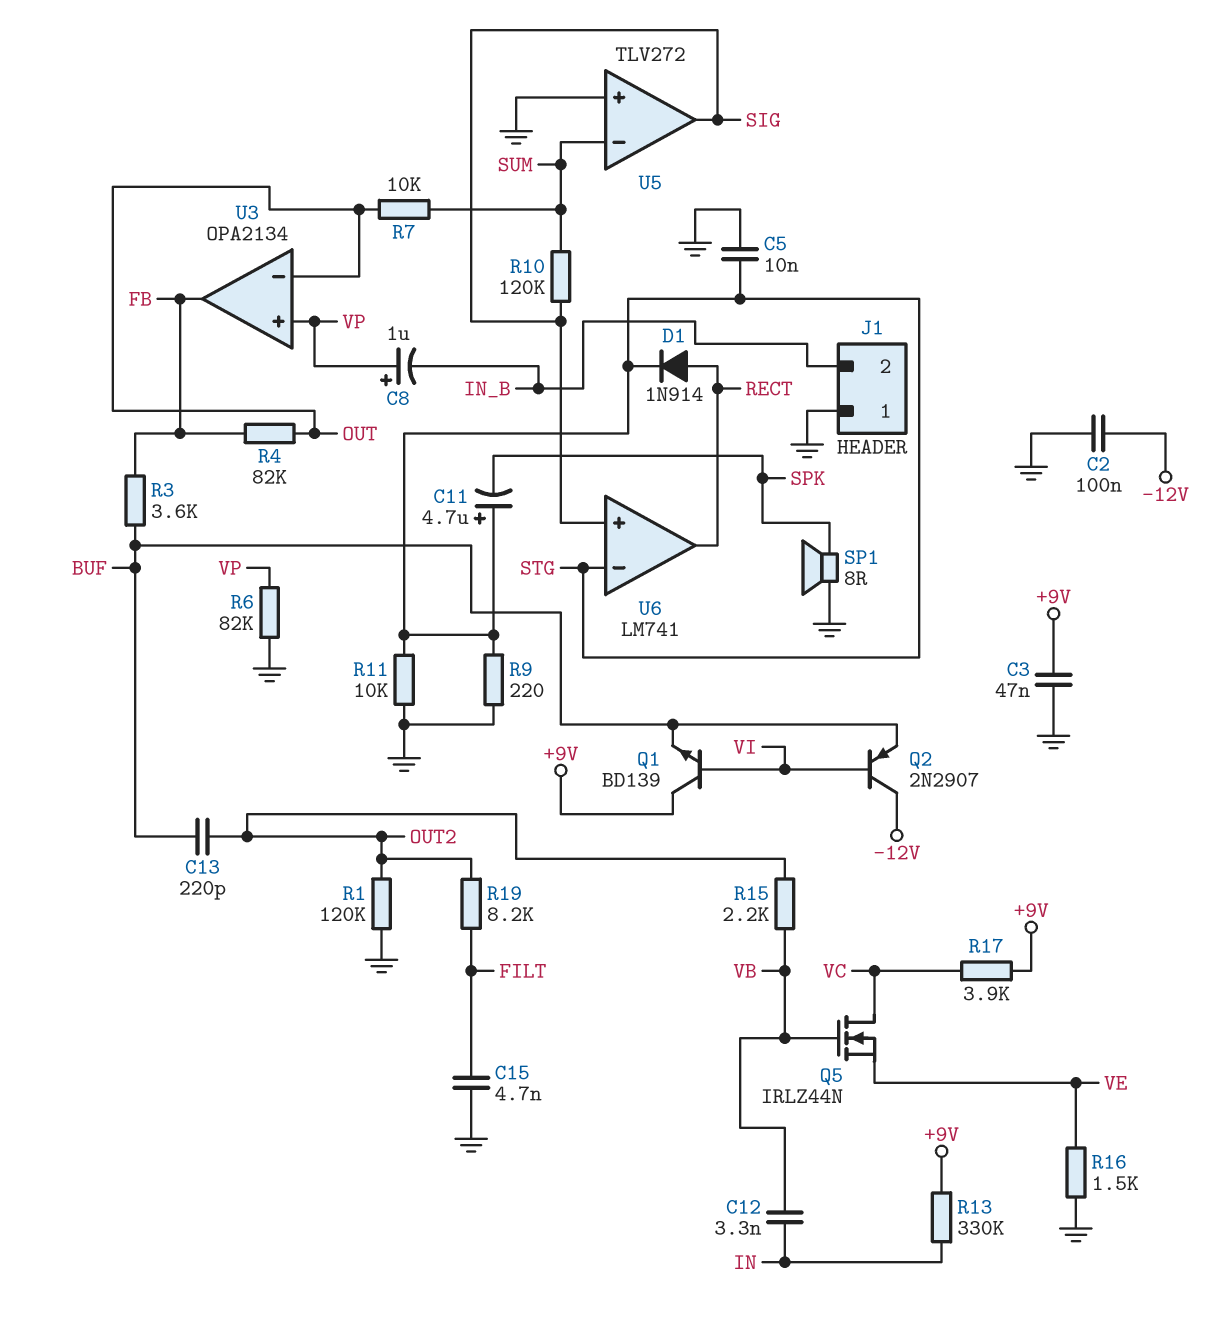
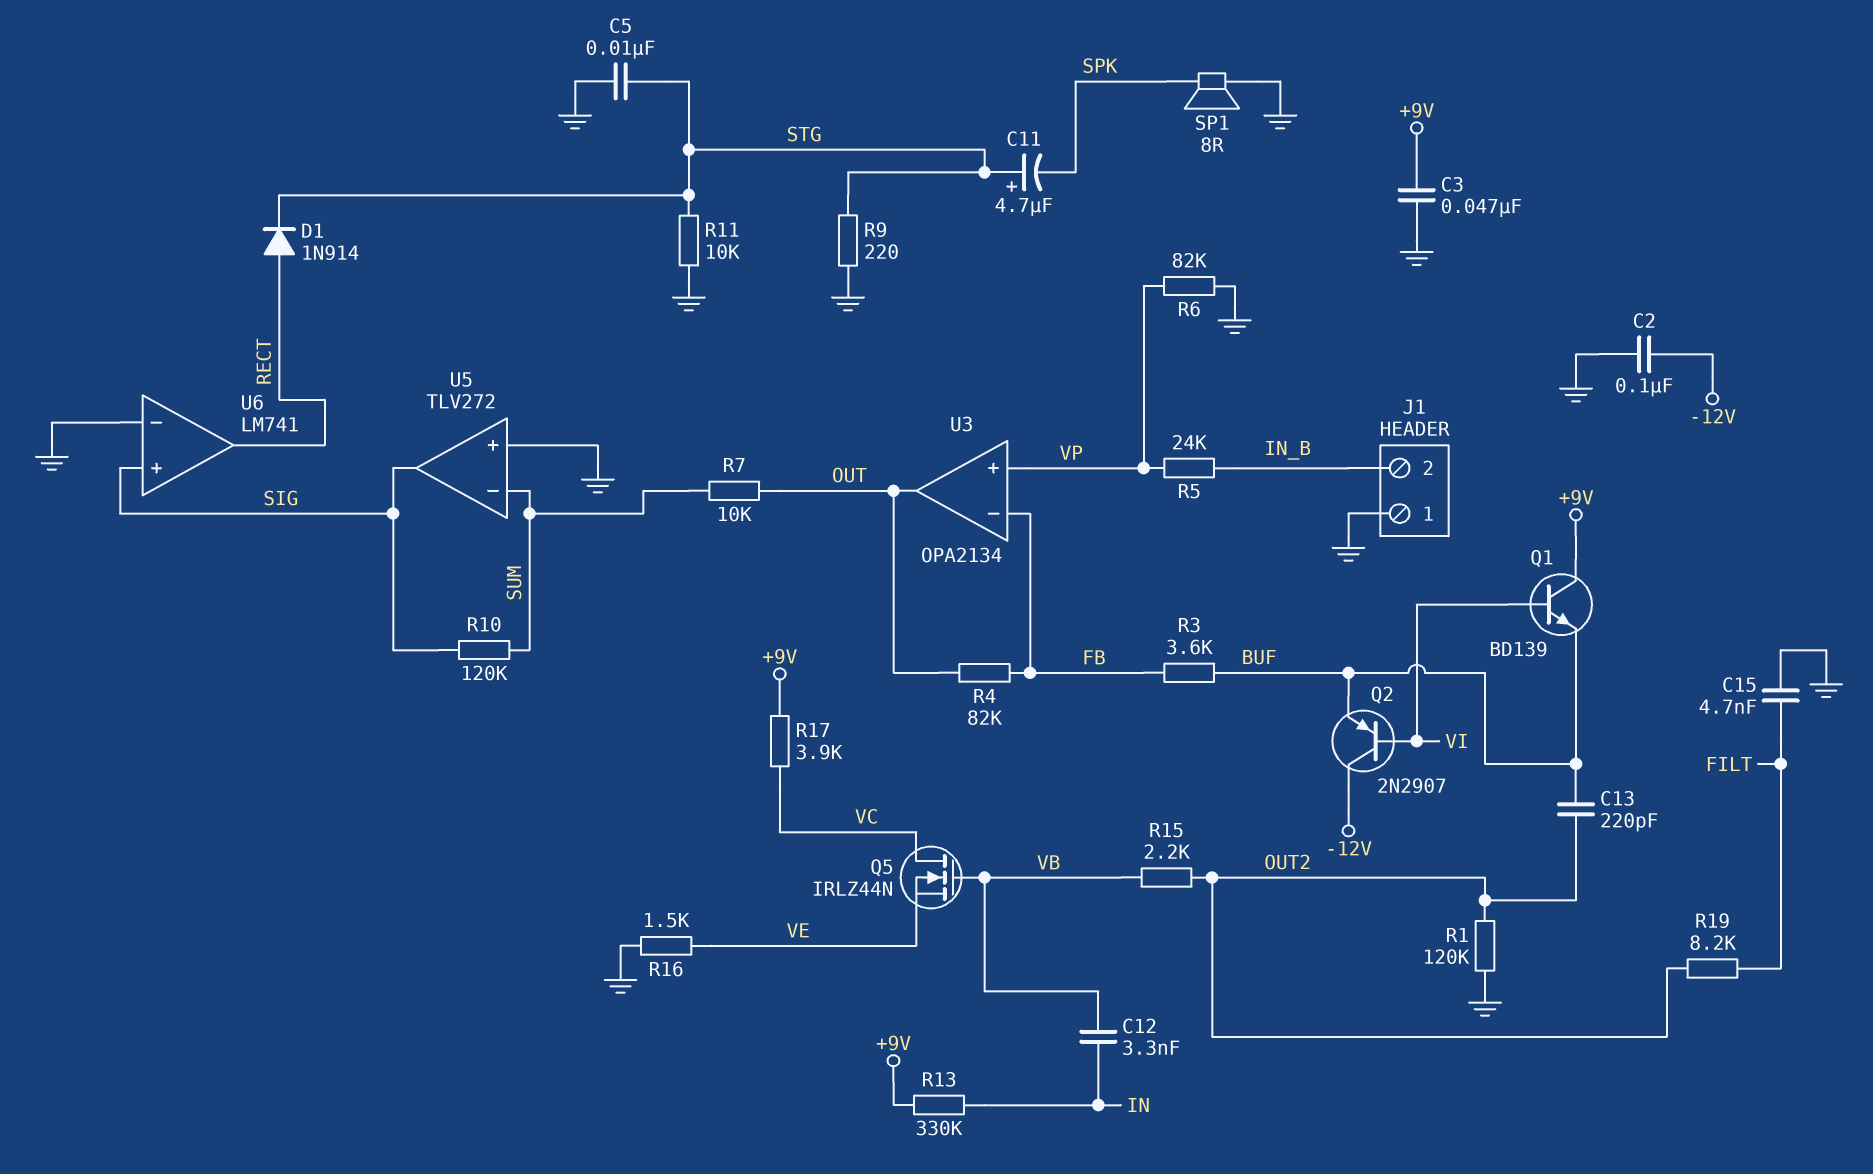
C8: 1uF (plus VP, minus IN_B) -> none
R5: none -> 24k (IN_B, VP)
U3 pin in-: OUT -> FB
U3 pin out: FB -> OUT
U6 pin in-: STG -> GND

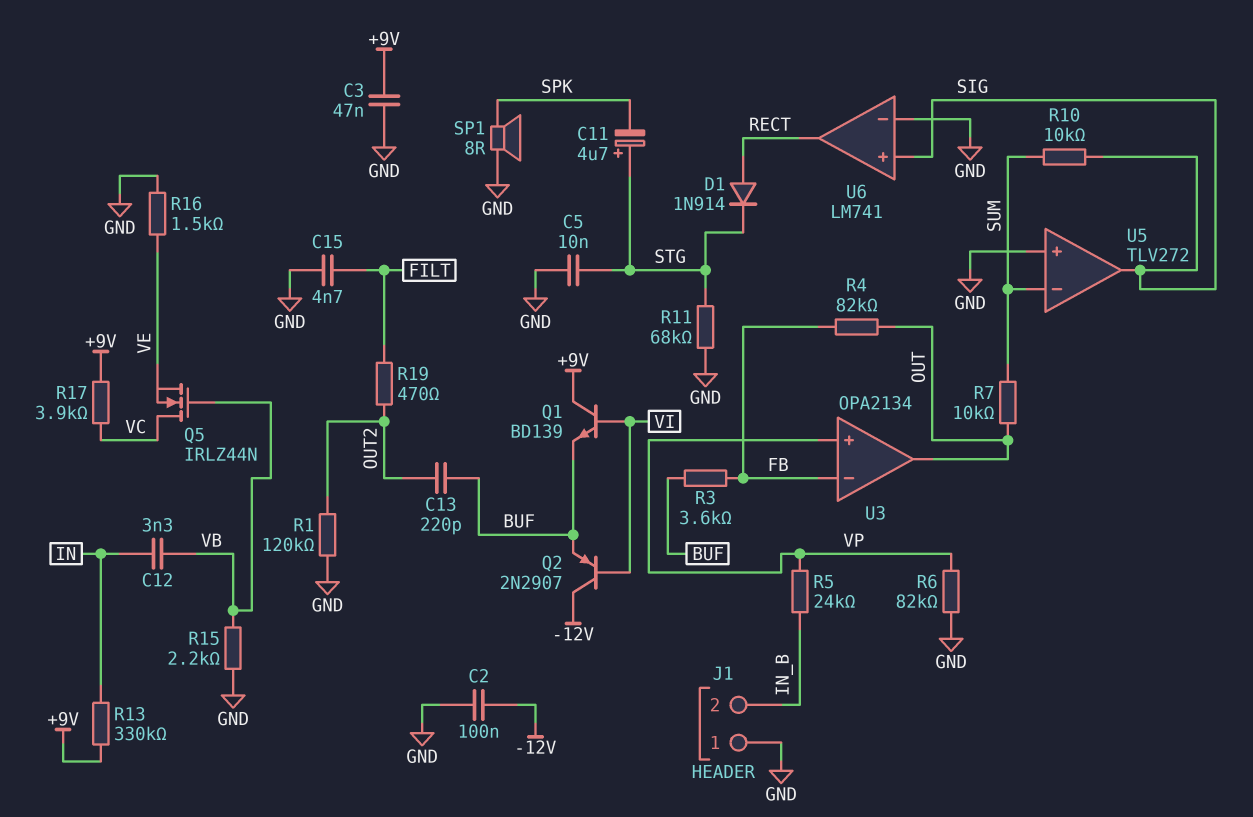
R9: 220 (GND, STG) -> none
R10: 120k (SIG, SUM) -> 10k (SIG, SUM)
R11: 10k (GND, STG) -> 68k (GND, STG)
R15: 2.2k (OUT2, VB) -> 2.2k (GND, VB)
R19: 8.2k (FILT, OUT2) -> 470 (FILT, OUT2)

